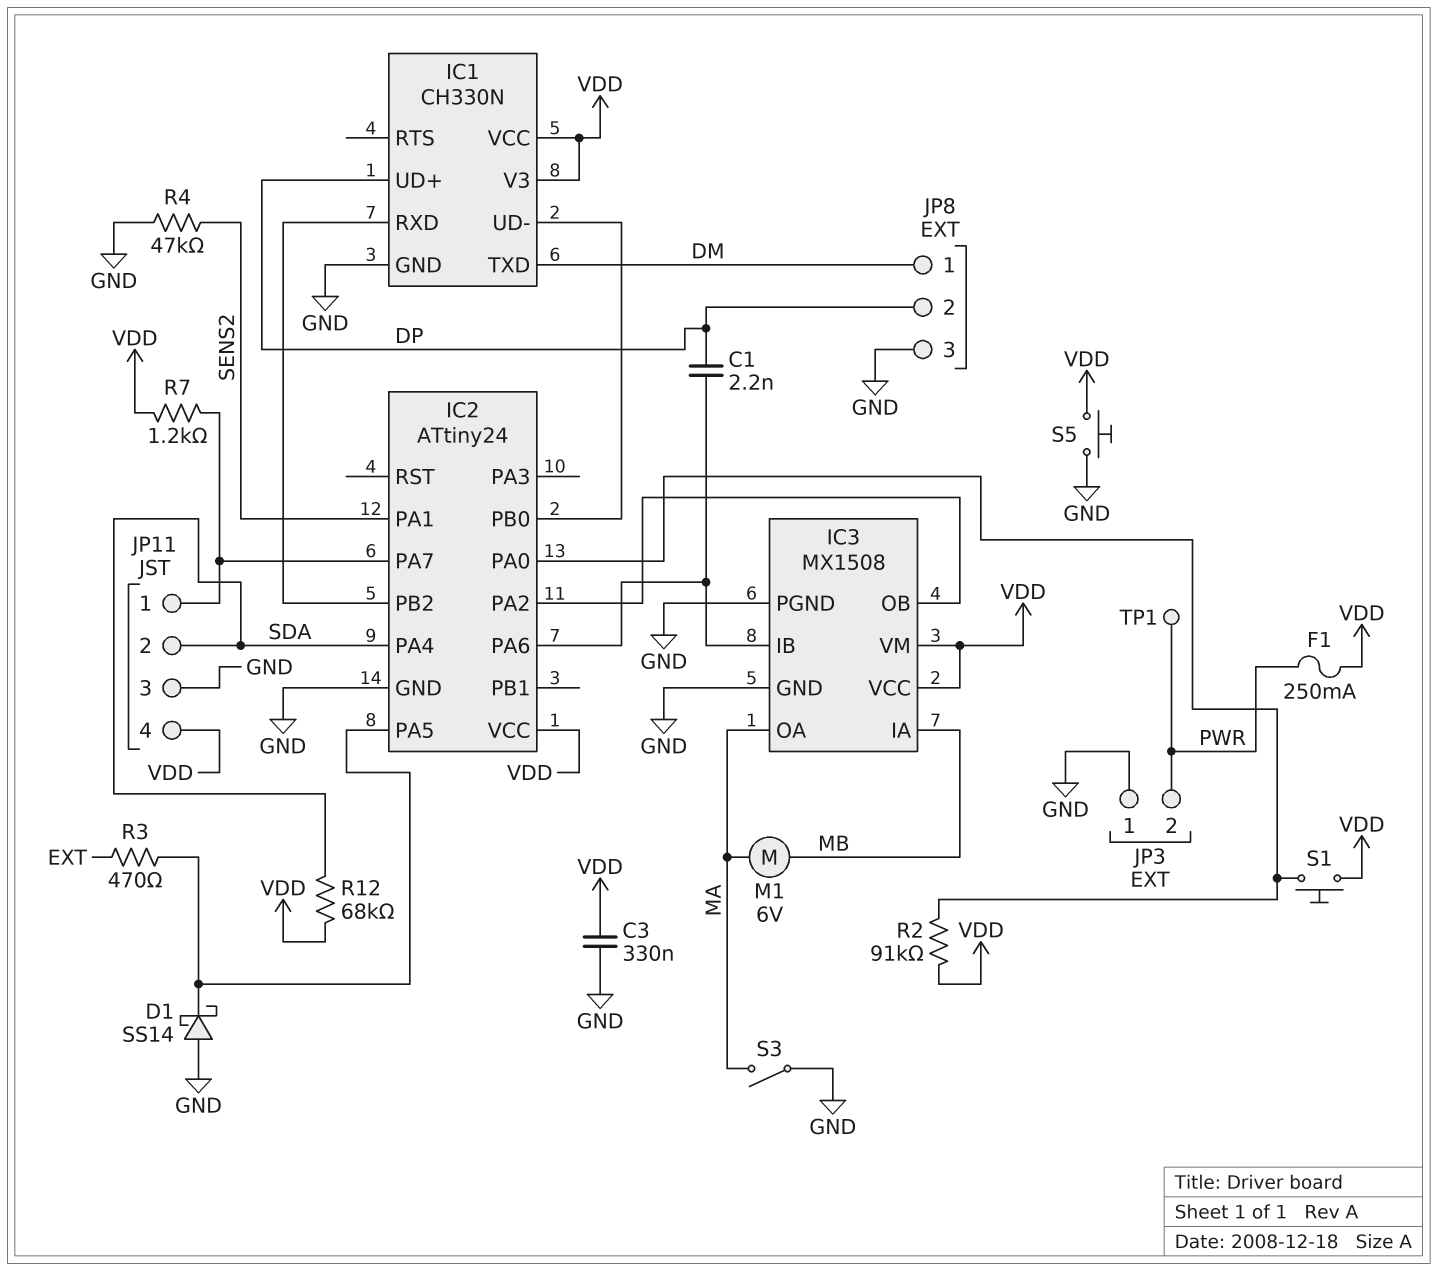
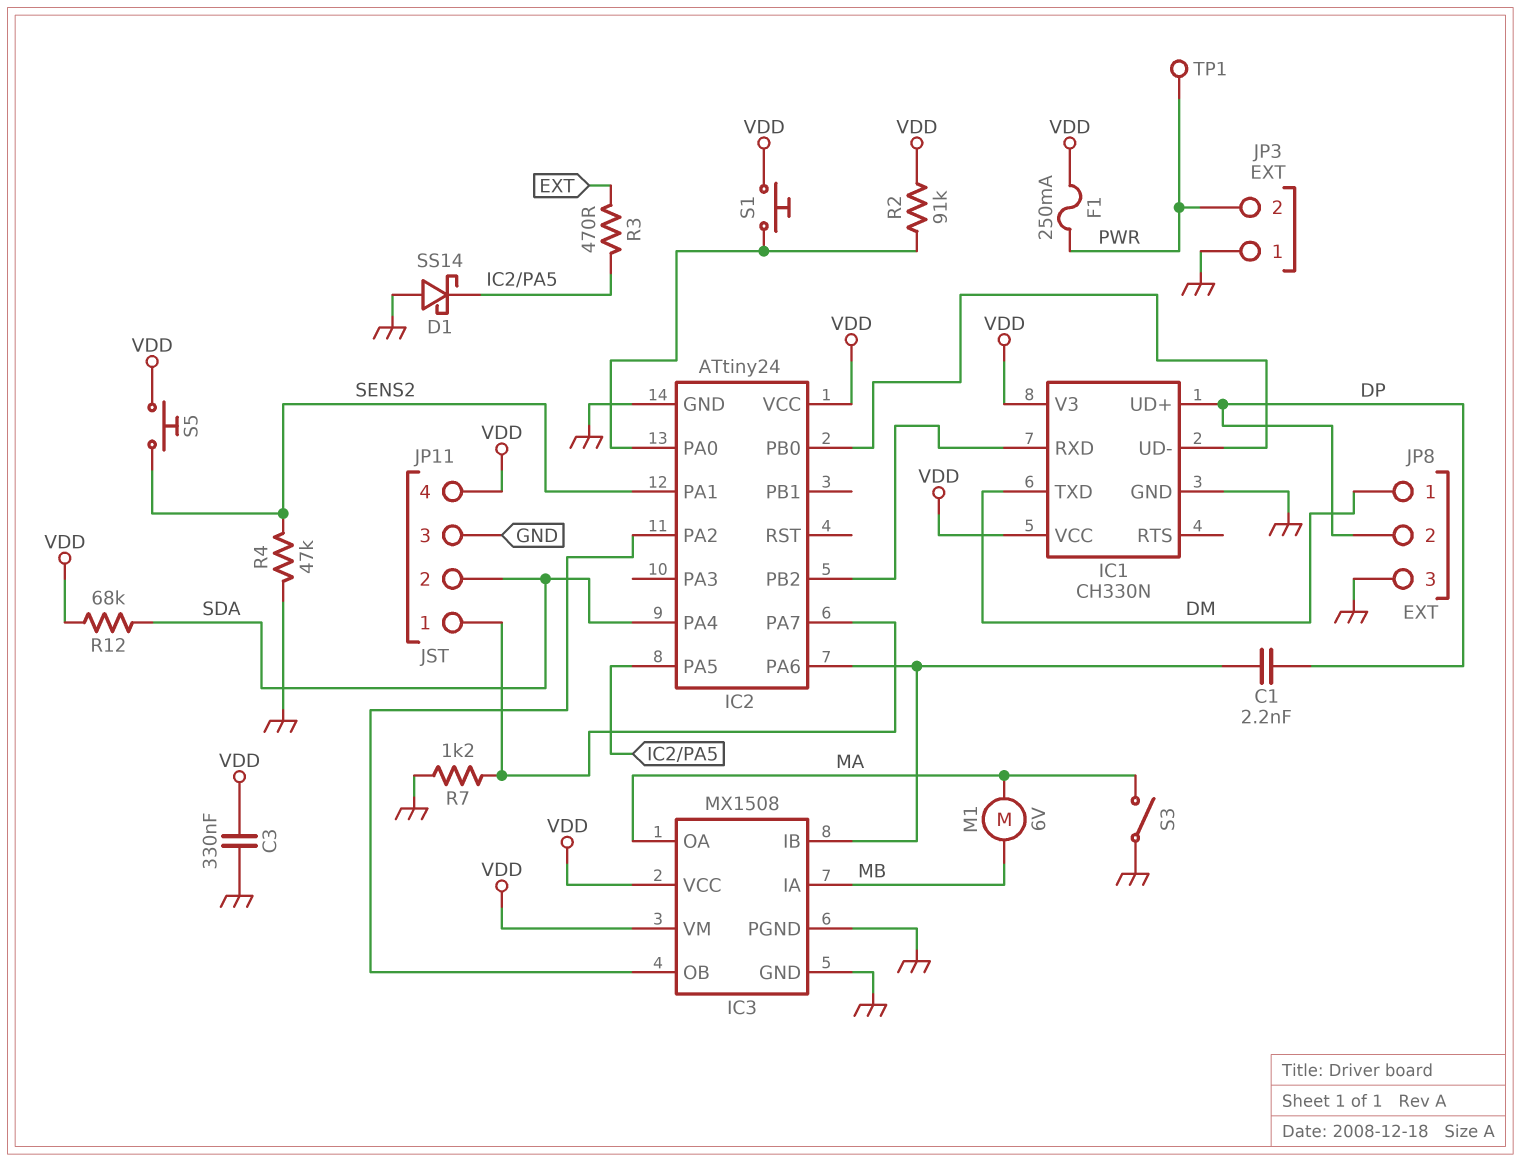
R7: 1.2k (IC2/PA7, VDD) -> 1.2k (GND, IC2/PA7)
S5: button (GND, VDD) -> button (SENS2, VDD)

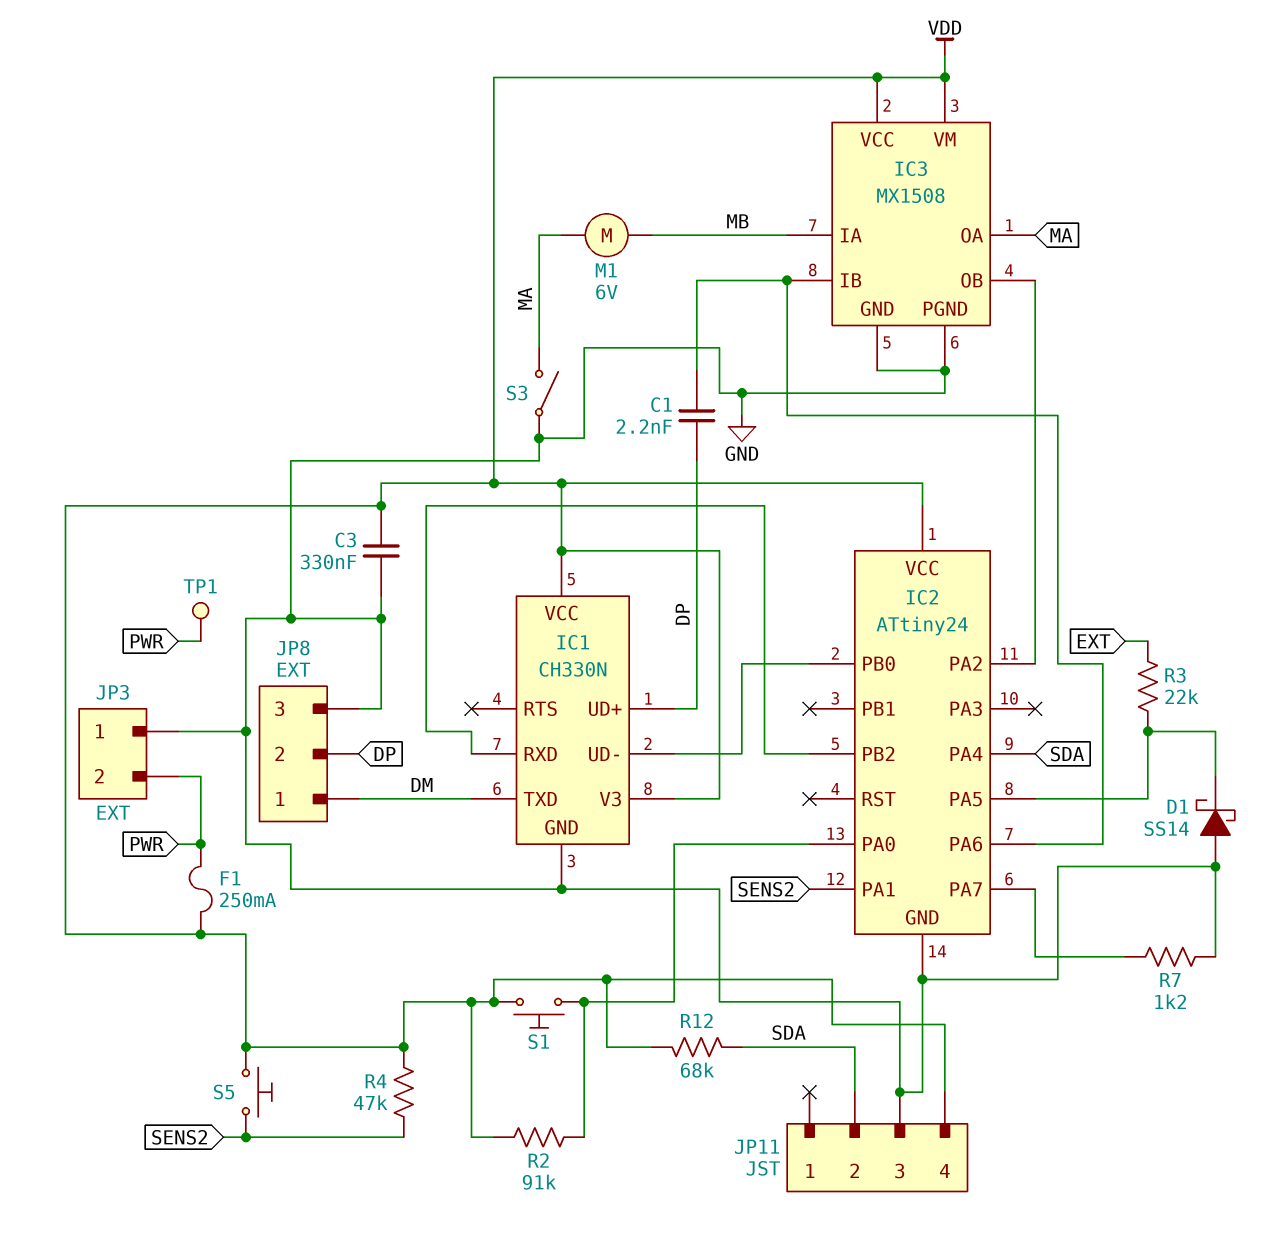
JP11 pin 1: IC2/PA7 -> none
R3: 470 (EXT, IC2/PA5) -> 22k (EXT, IC2/PA5)
R4: 47k (GND, SENS2) -> 47k (SENS2, VDD)

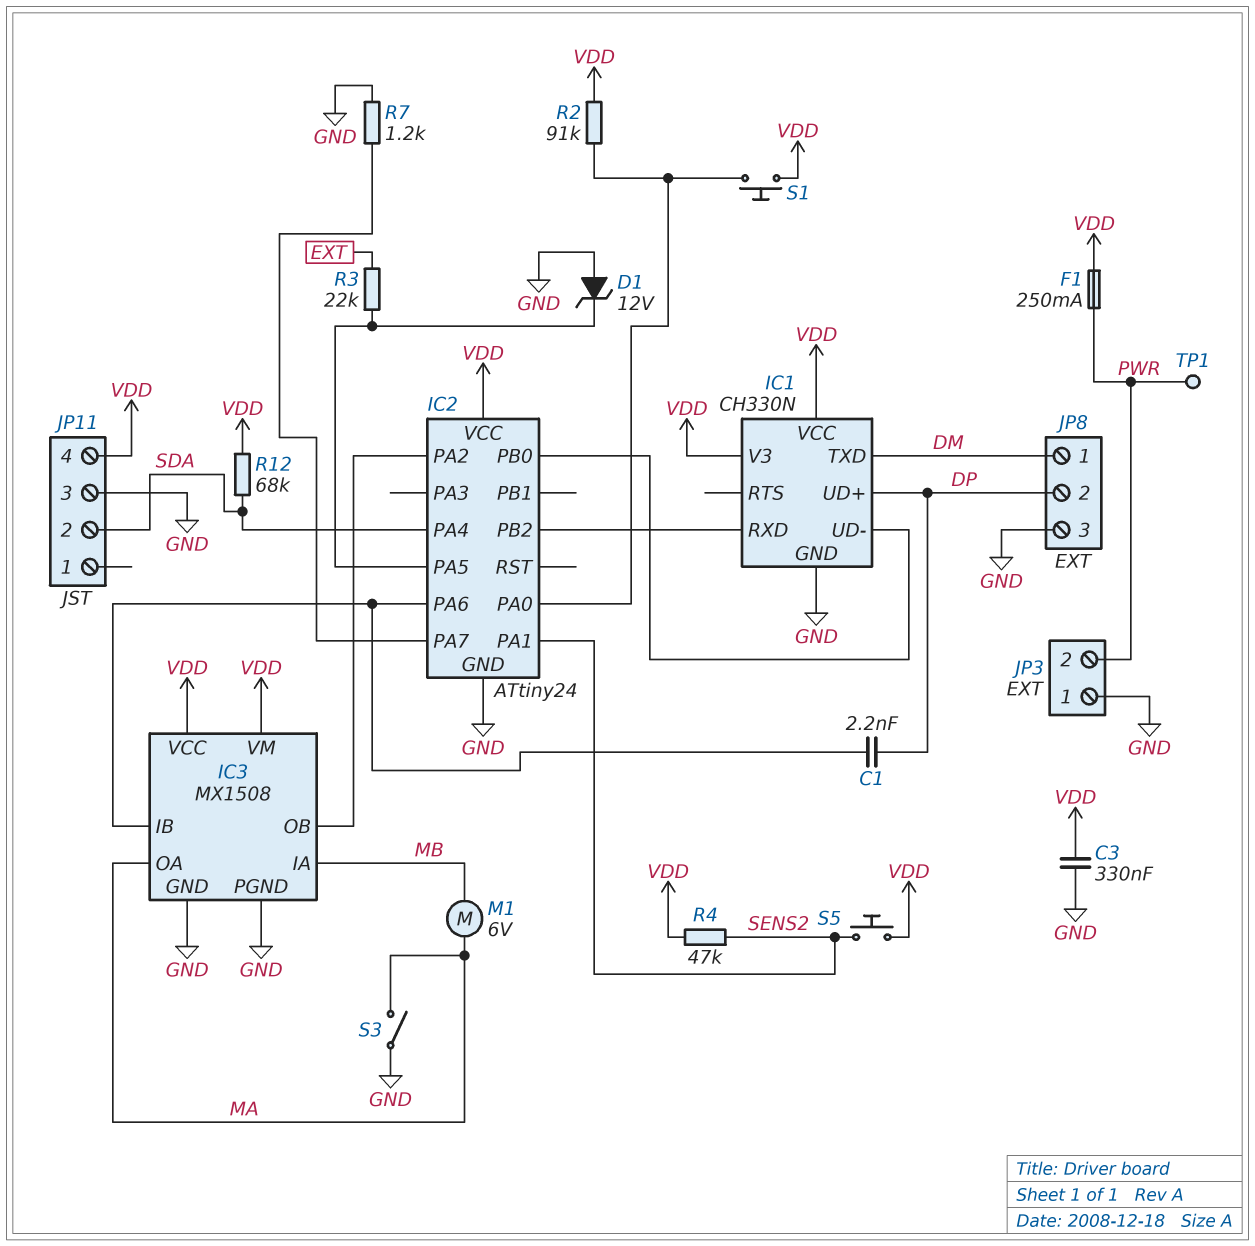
D1: schottky SS14 (A GND, K IC2/PA5) -> zener 12V (A GND, K IC2/PA5)

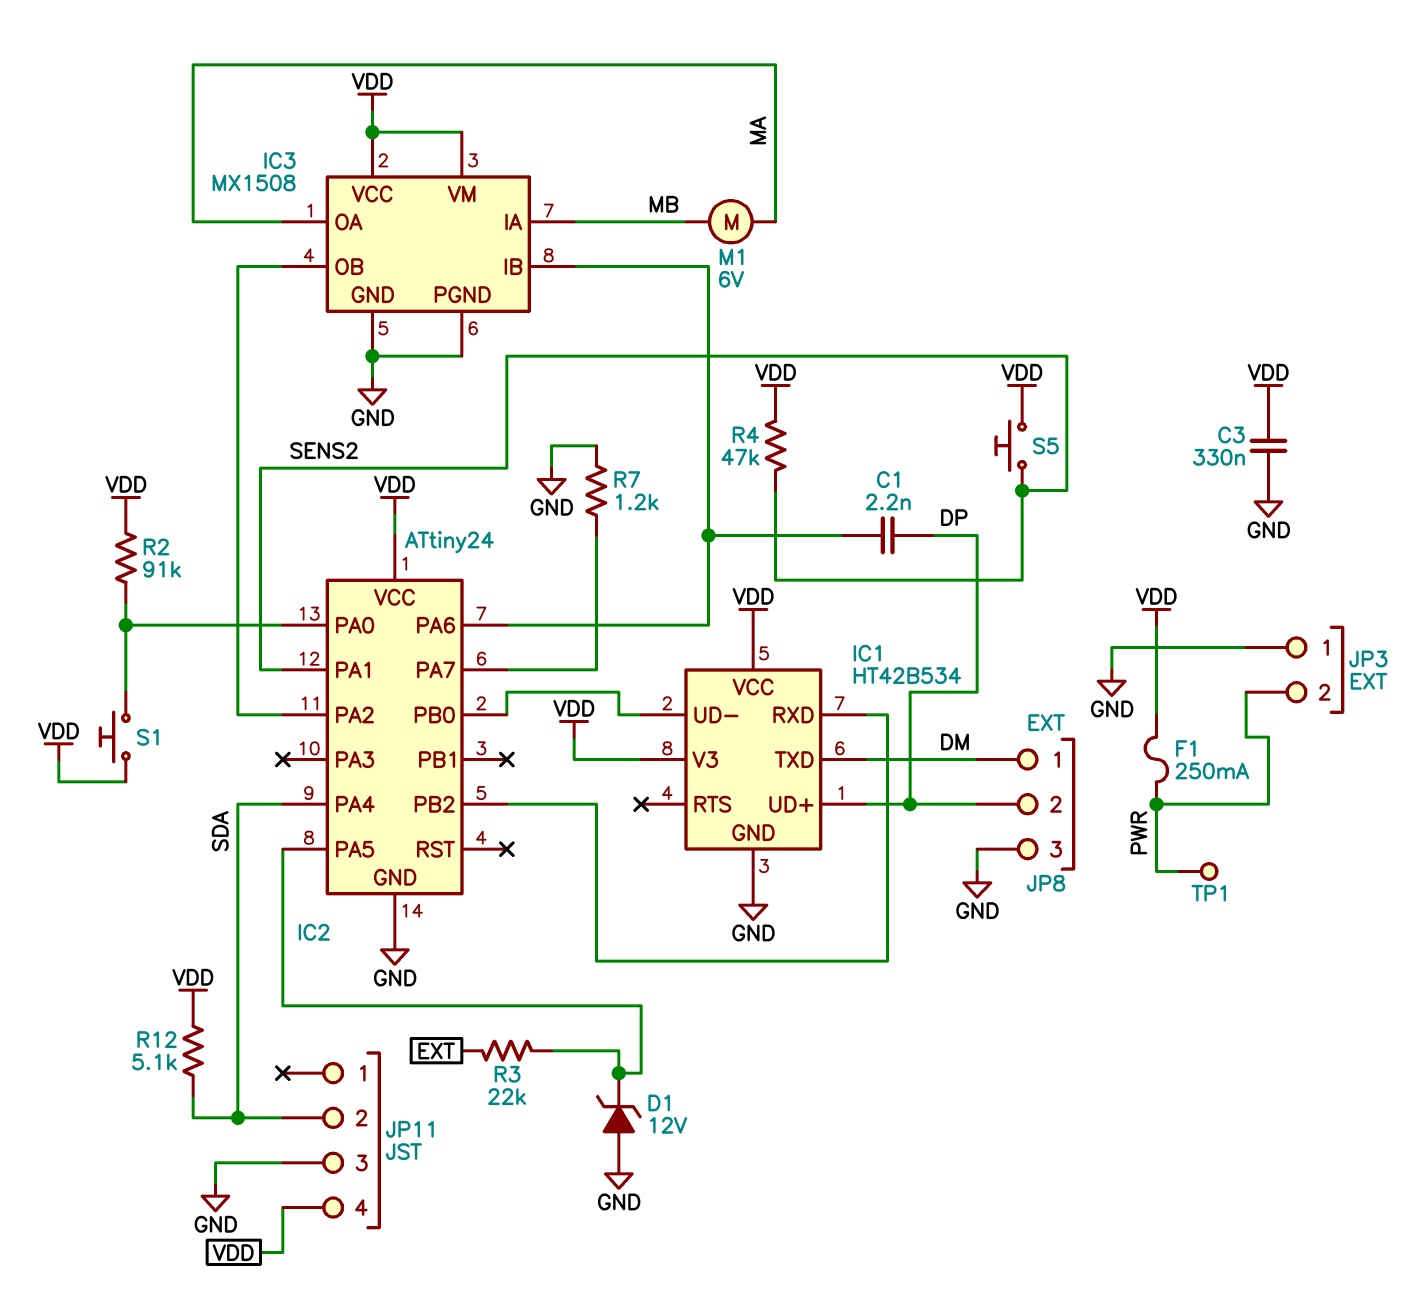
IC1: CH330N -> HT42B534
R12: 68k (SDA, VDD) -> 5.1k (SDA, VDD)
S3: switch (GND, MA) -> none

